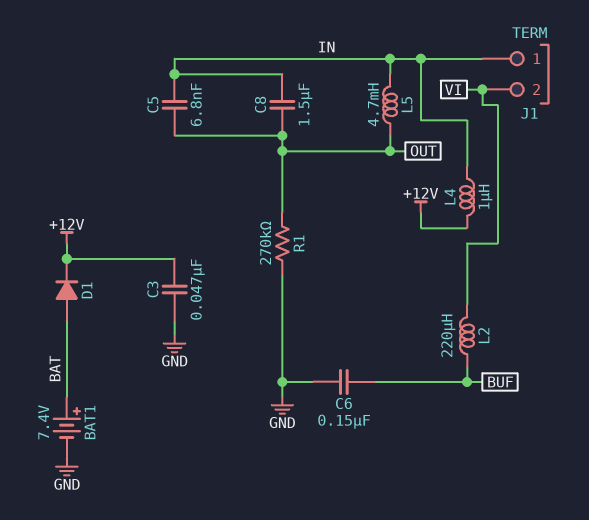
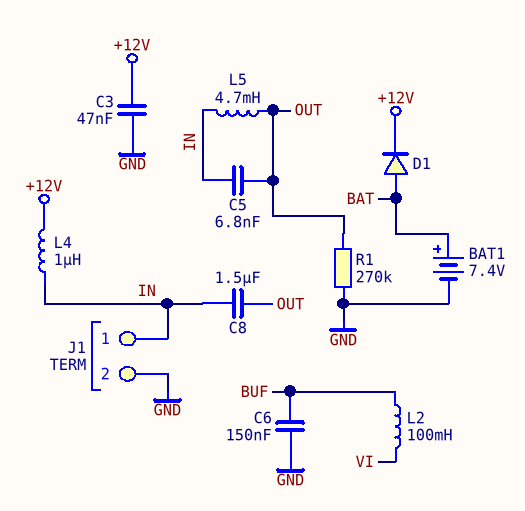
J1 pin 2: VI -> GND
L2: 220uH (BUF, VI) -> 100mH (BUF, VI)

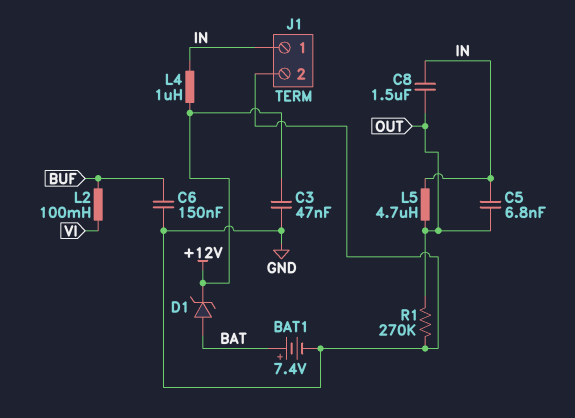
D1: diode (A BAT, K +12V) -> zener (A BAT, K +12V)
L5: 4.7mH (IN, OUT) -> 4.7uH (IN, OUT)

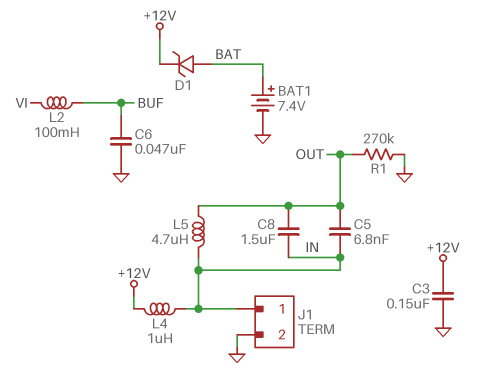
C3: 47nF (+12V, GND) -> 150nF (+12V, GND)
C6: 150nF (BUF, GND) -> 47nF (BUF, GND)

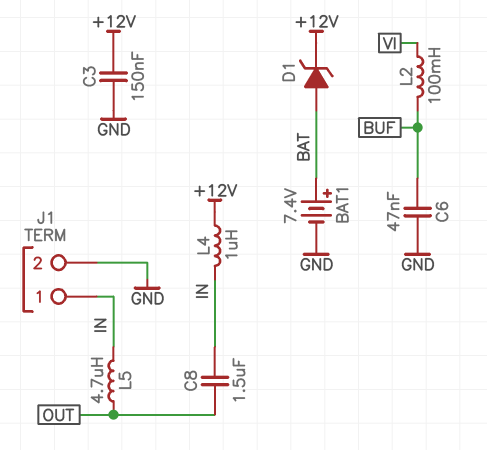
C5: 6.8nF (IN, OUT) -> none
R1: 270k (GND, OUT) -> none

